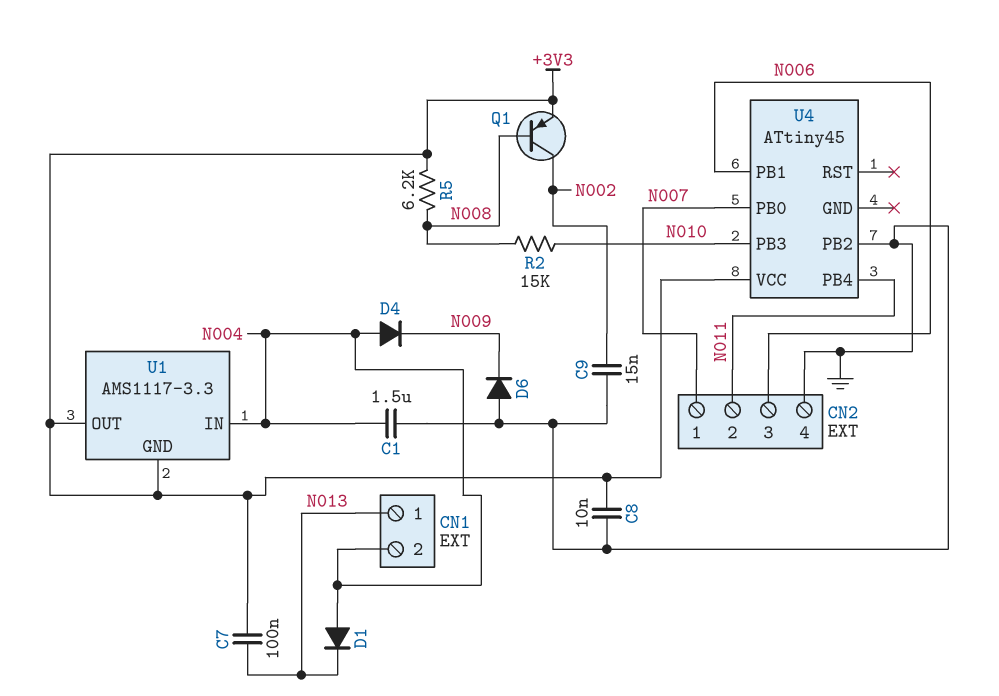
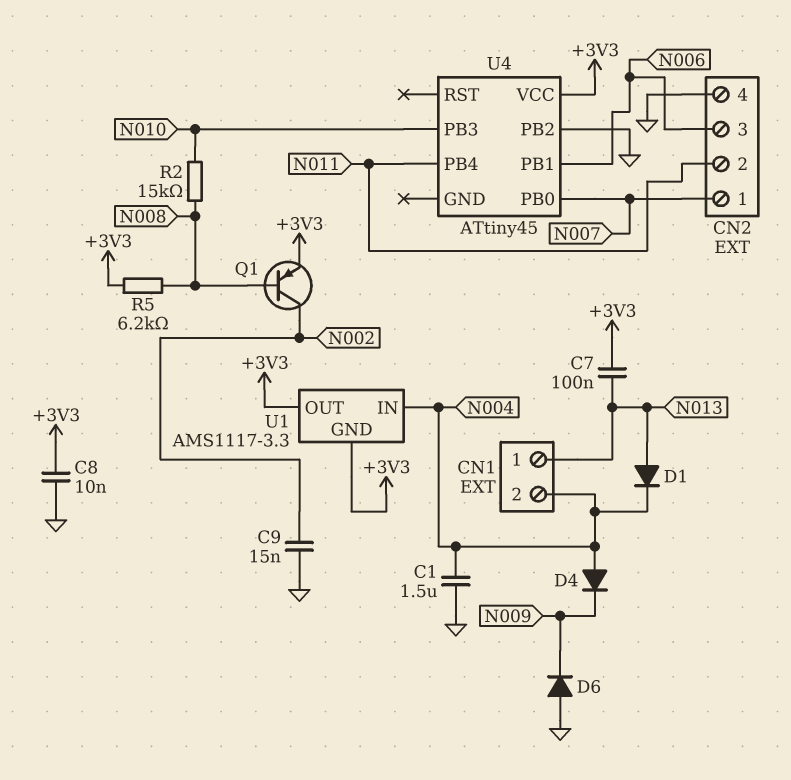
D1: diode (A N004, K N013) -> diode (A N013, K N004)

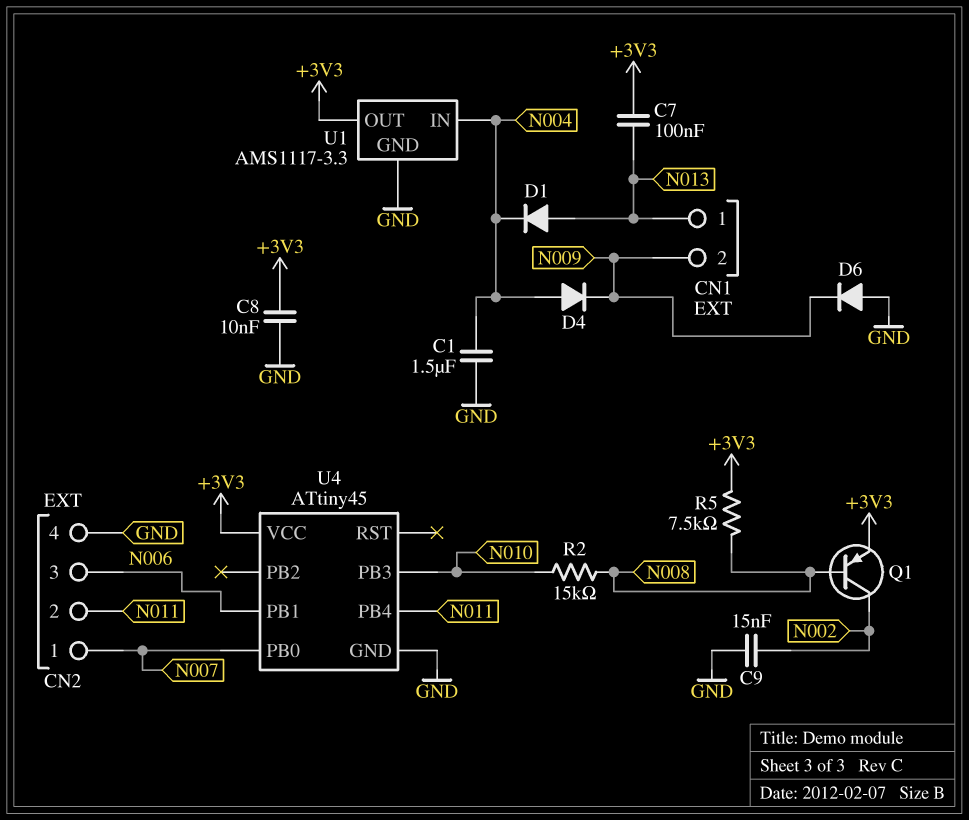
CN1 pin 2: N004 -> N009
R5: 6.2k (+3V3, N008) -> 7.5k (+3V3, N008)
U1 pin GND: +3V3 -> GND
U4 pin GND: none -> GND
U4 pin PB2: GND -> none

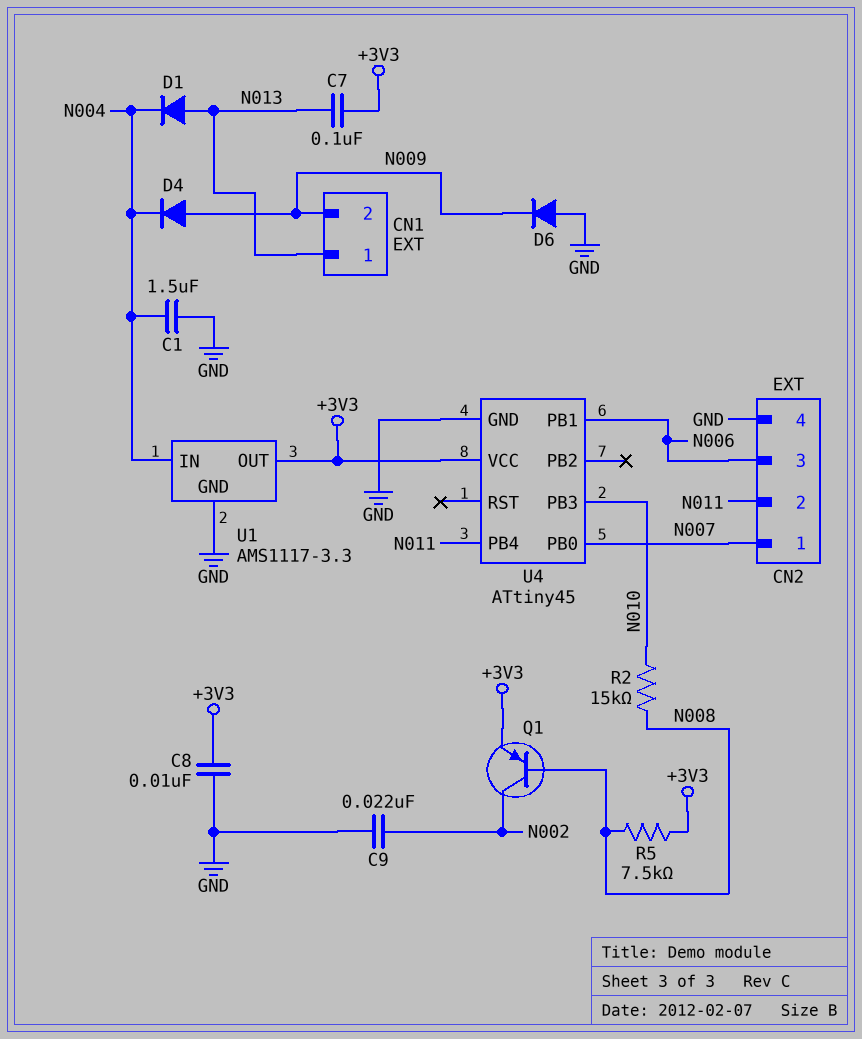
C9: 15nF (GND, N002) -> 22nF (GND, N002)
D4: diode (A N004, K N009) -> diode (A N009, K N004)

